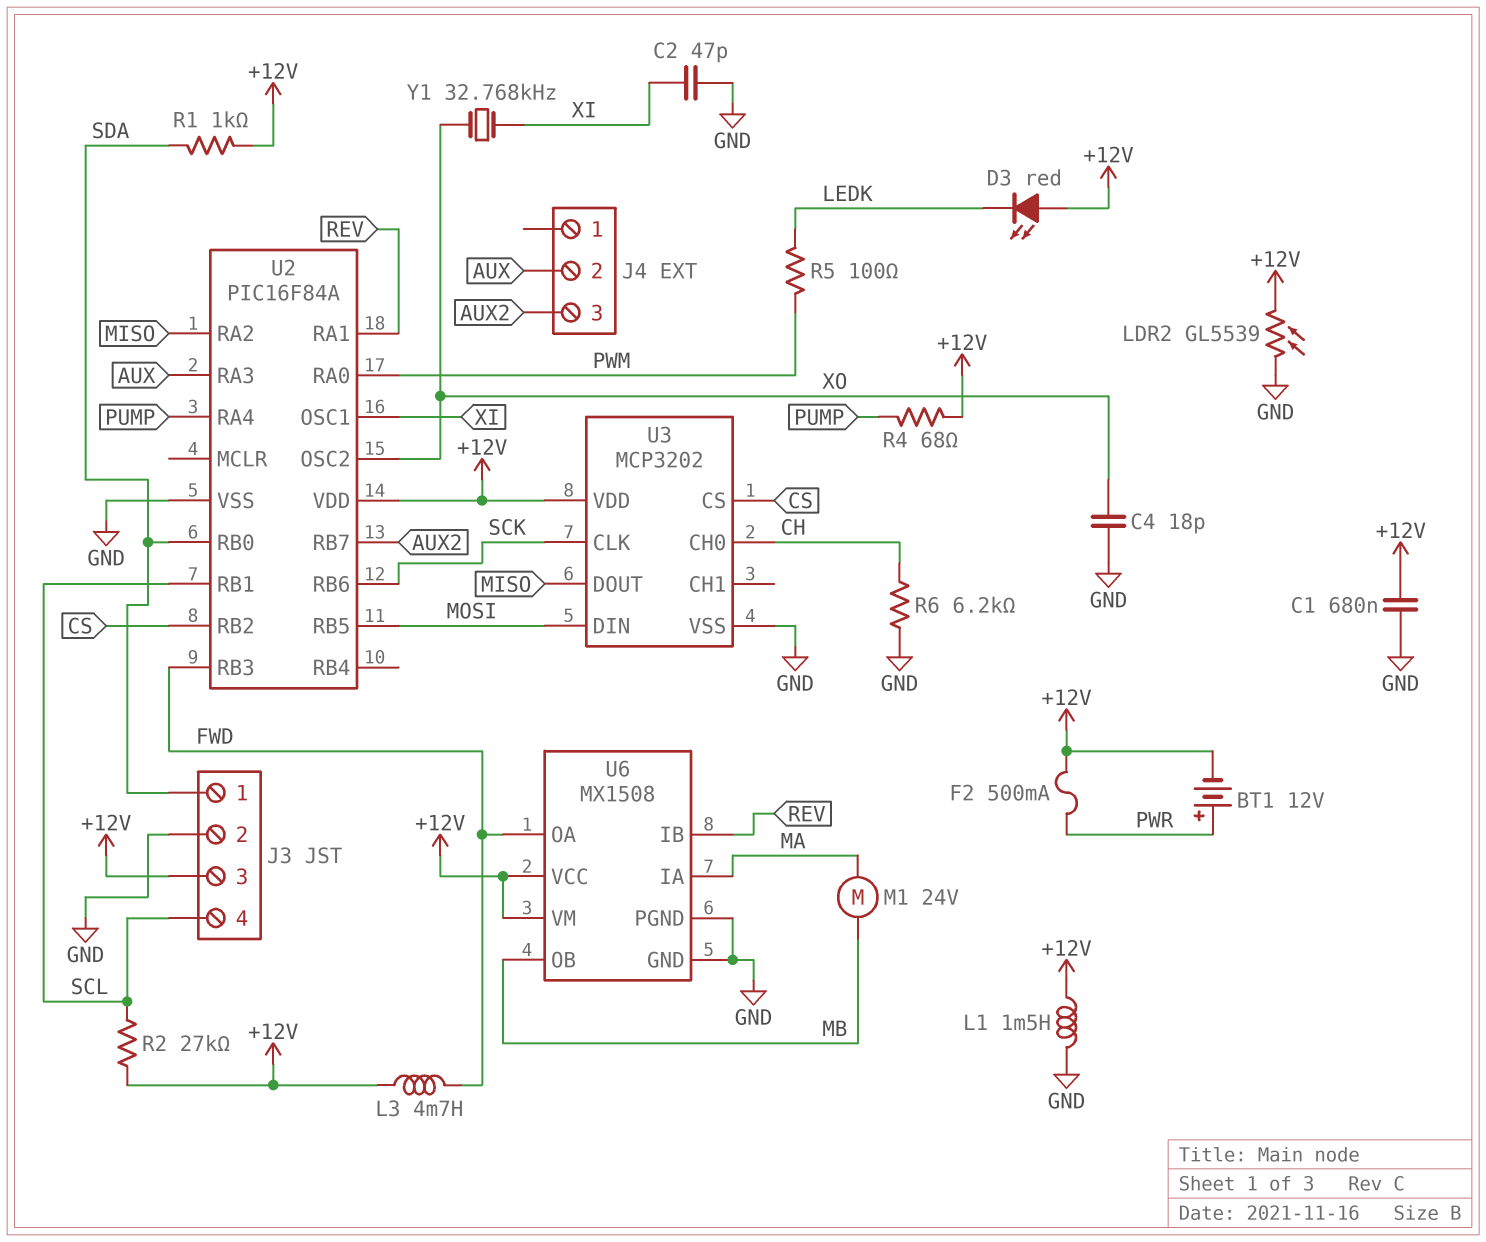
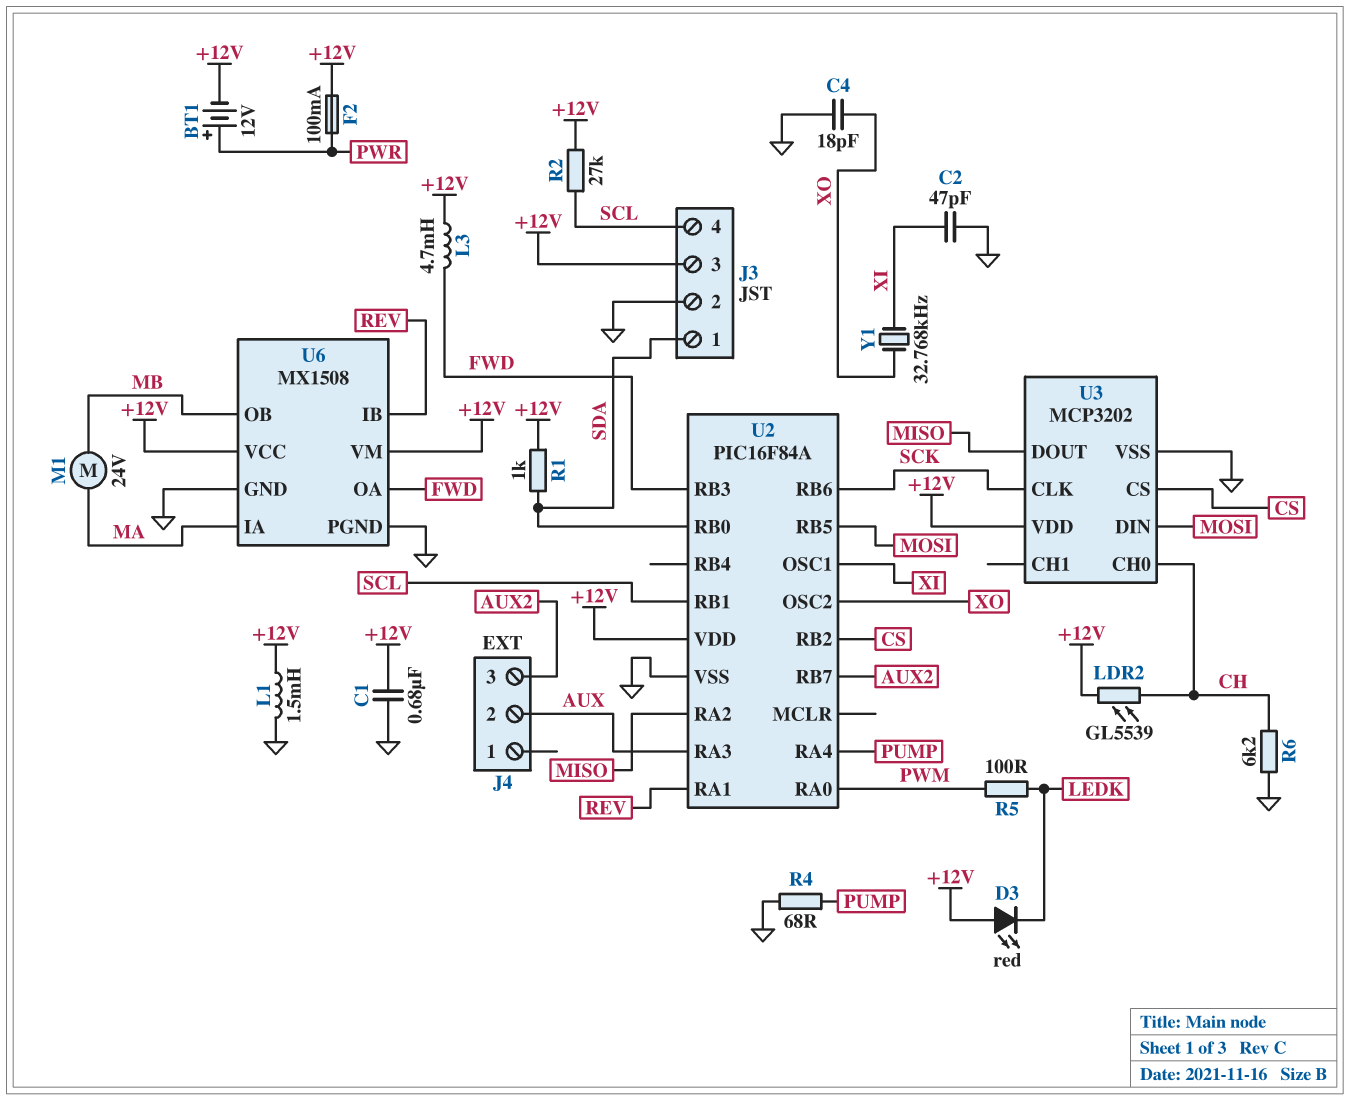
F2: 500mA (+12V, PWR) -> 100mA (+12V, PWR)
LDR2: GL5539 (+12V, GND) -> GL5539 (+12V, CH)
R4: 68 (+12V, PUMP) -> 68 (GND, PUMP)

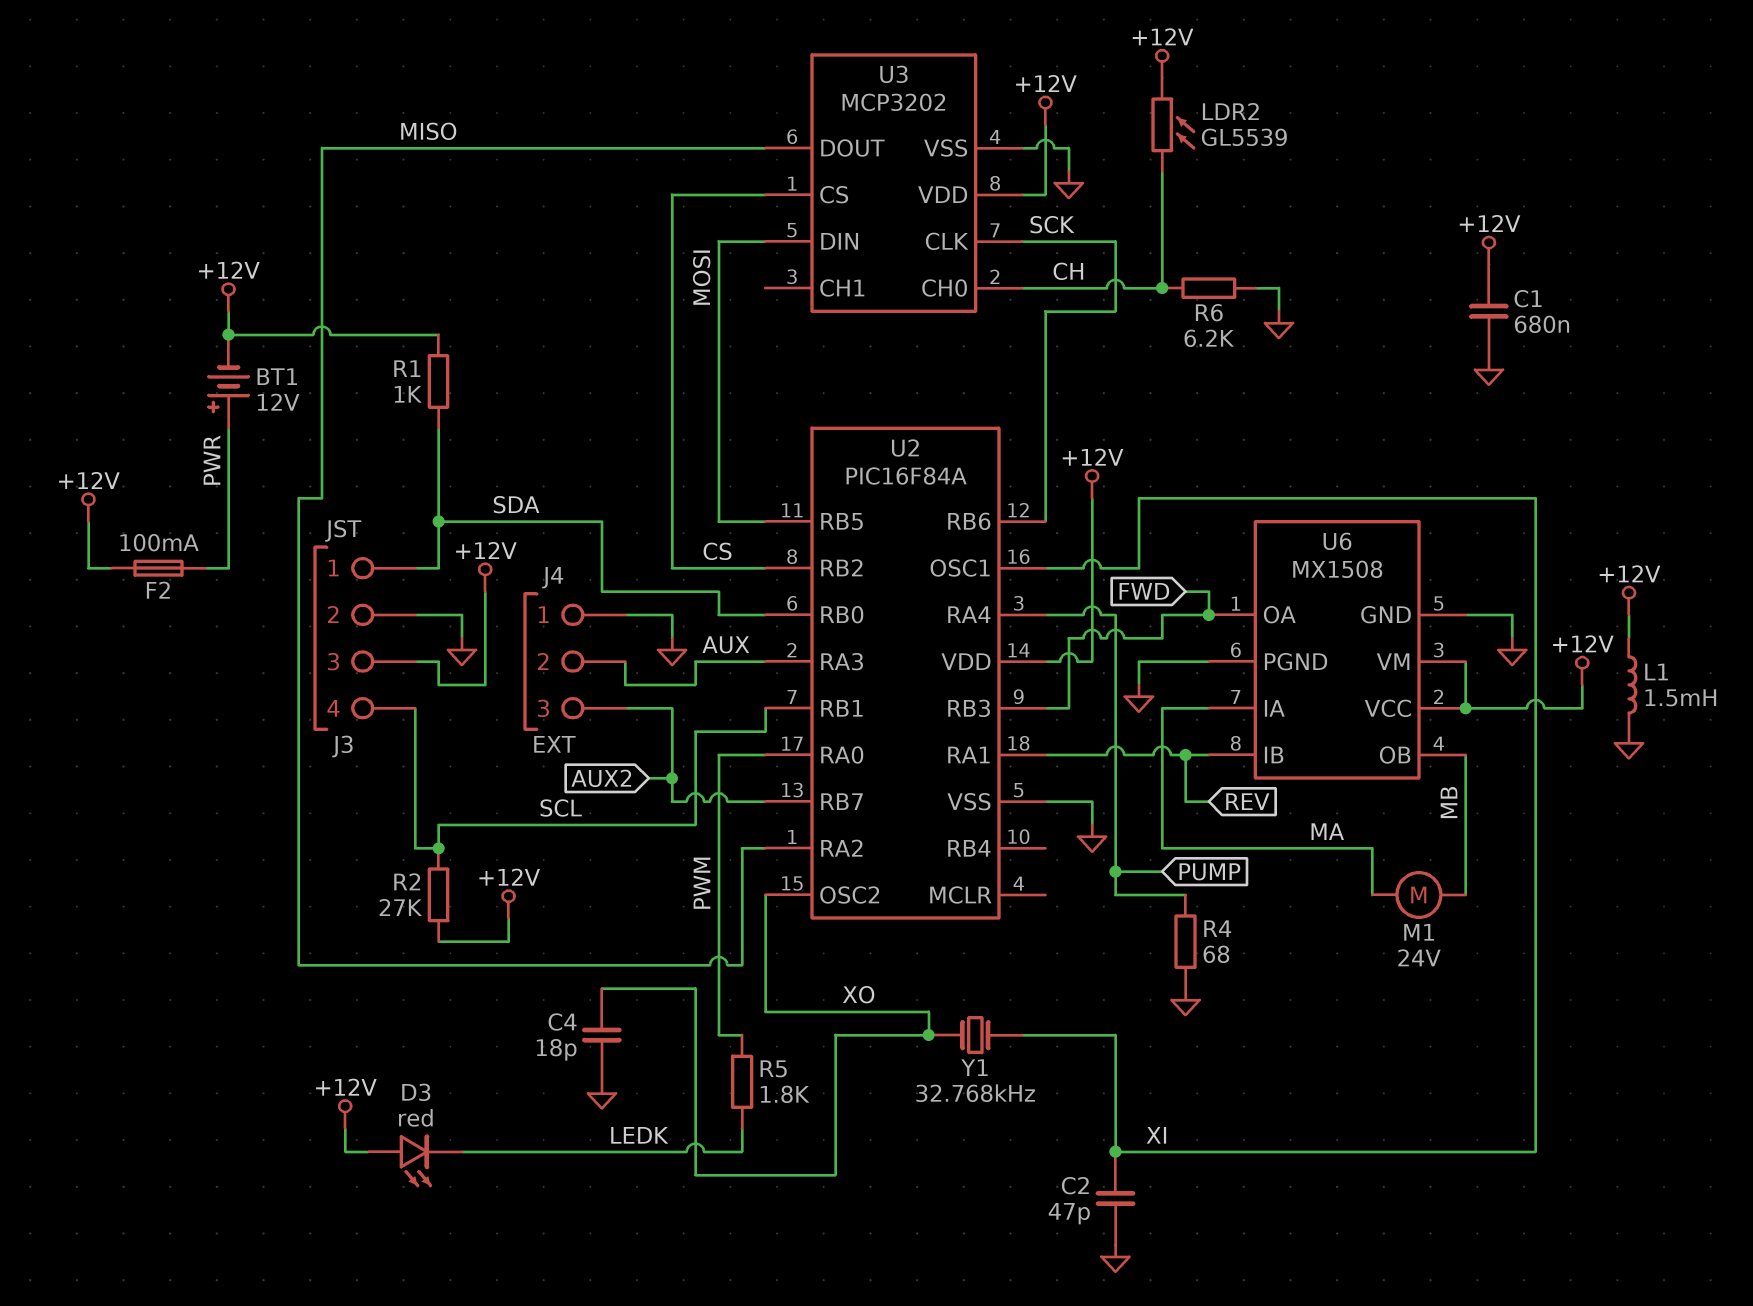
J4 pin 1: none -> GND
L3: 4.7mH (+12V, FWD) -> none
R5: 100 (LEDK, PWM) -> 1.8k (LEDK, PWM)

